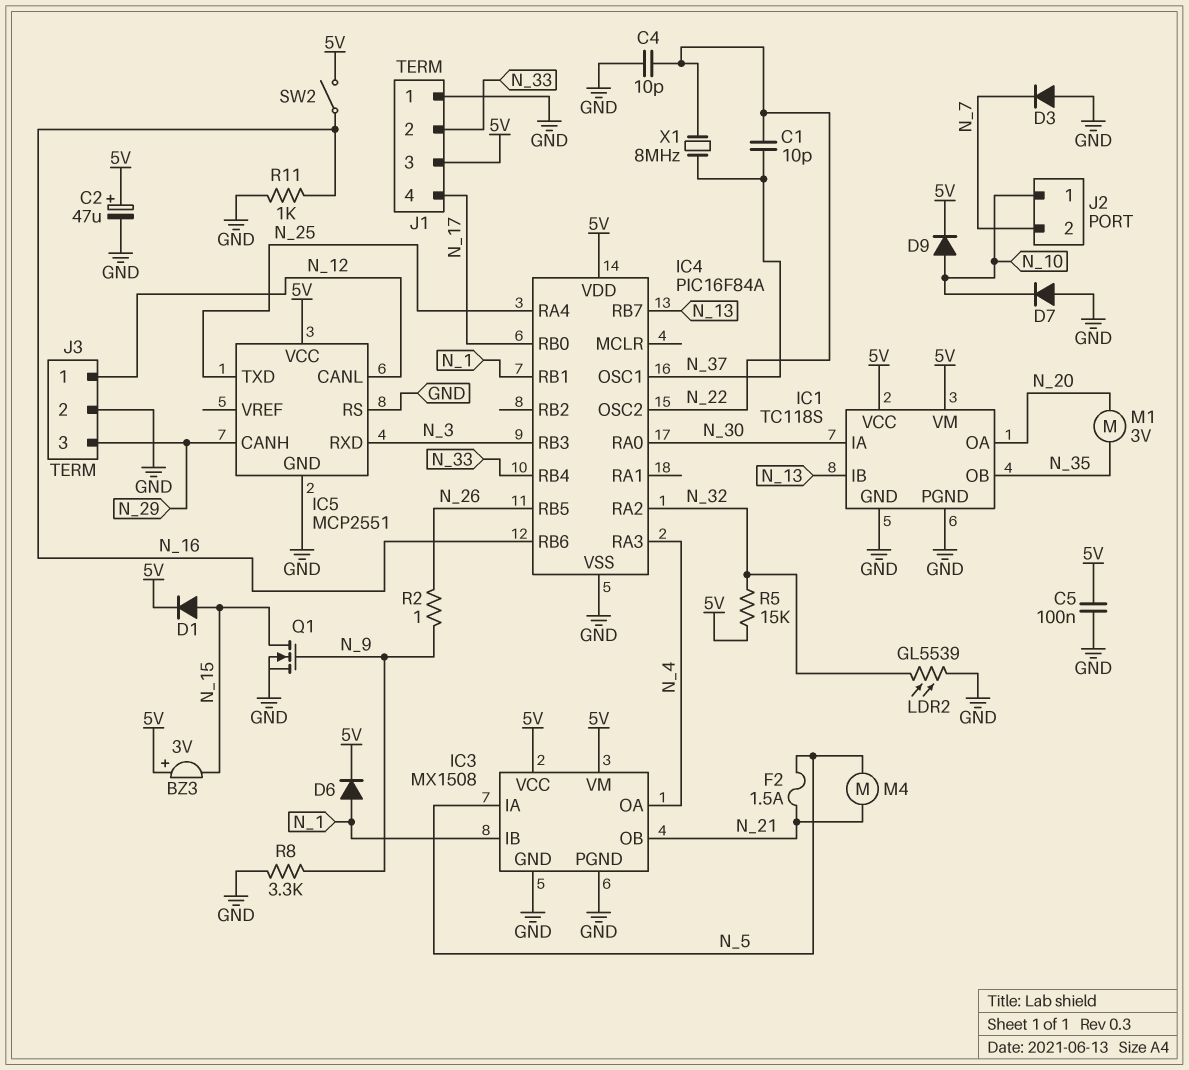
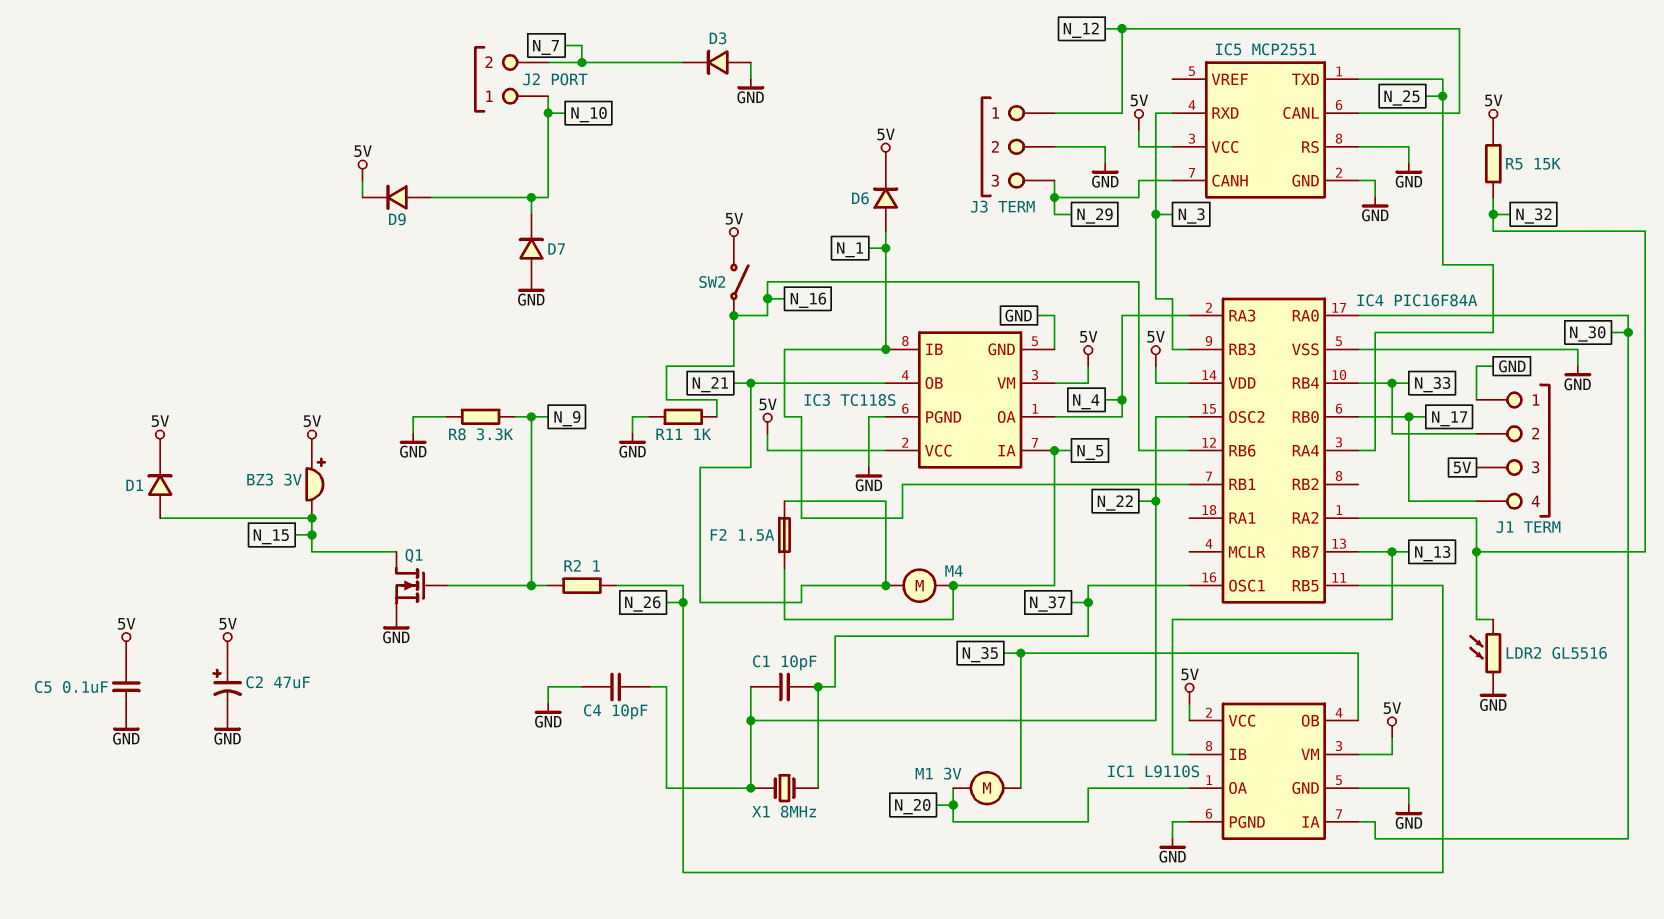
IC1: TC118S -> L9110S
IC3: MX1508 -> TC118S
LDR2: GL5539 (GND, N_32) -> GL5516 (GND, N_32)

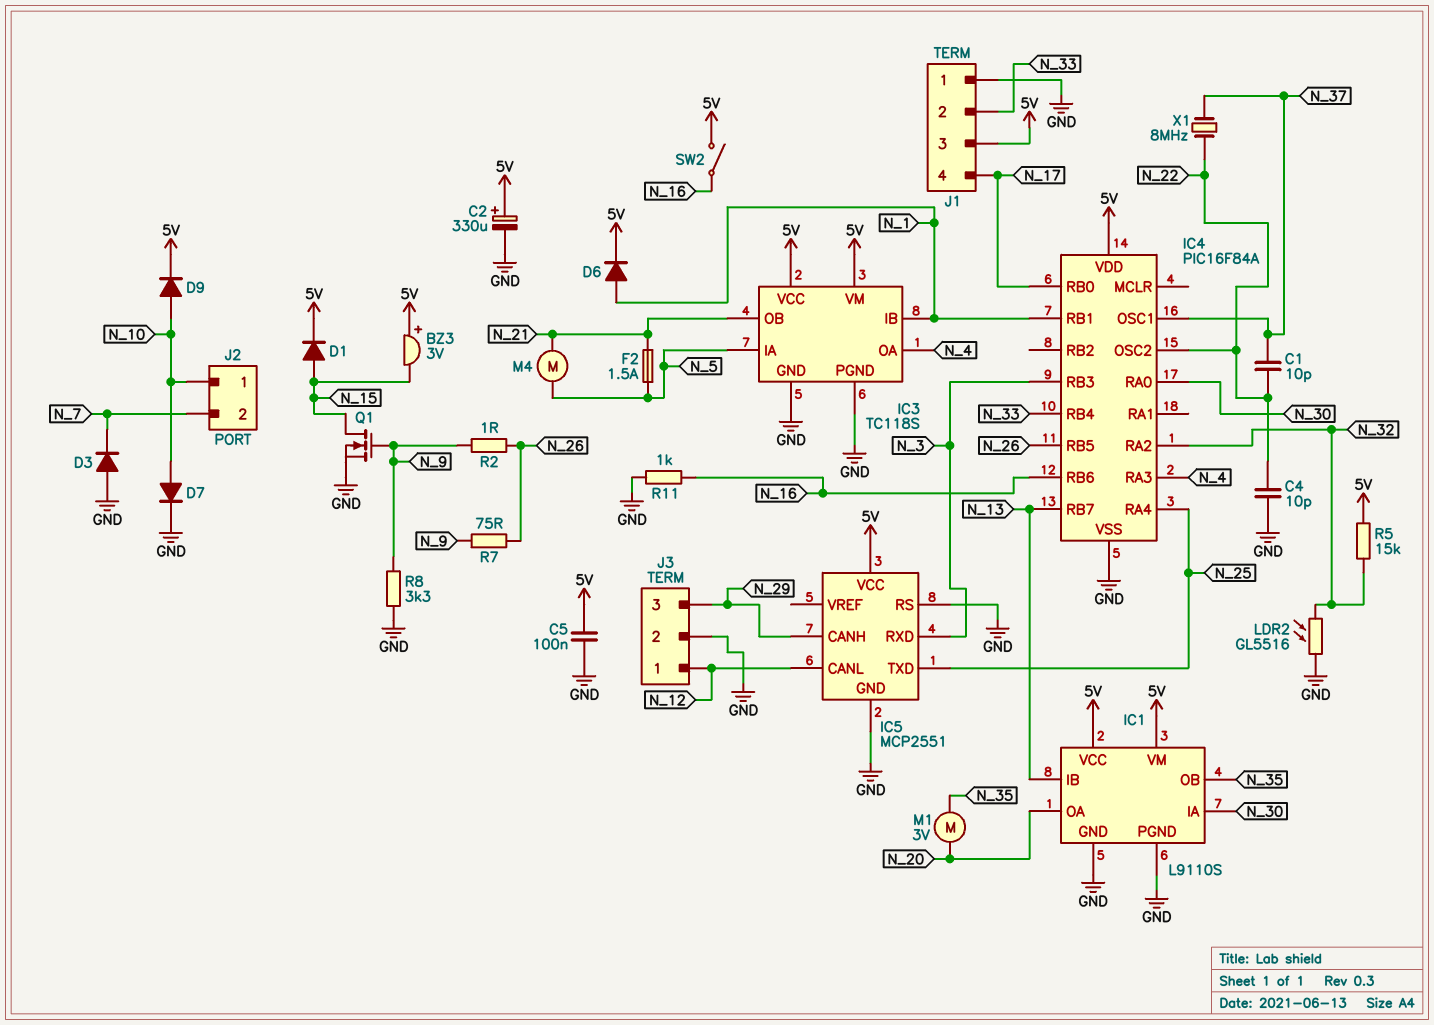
C2: 47uF (plus 5V, minus GND) -> 330uF (plus 5V, minus GND)
D7: diode (A GND, K N_10) -> diode (A N_10, K GND)
R7: none -> 75 (N_9, N_26)

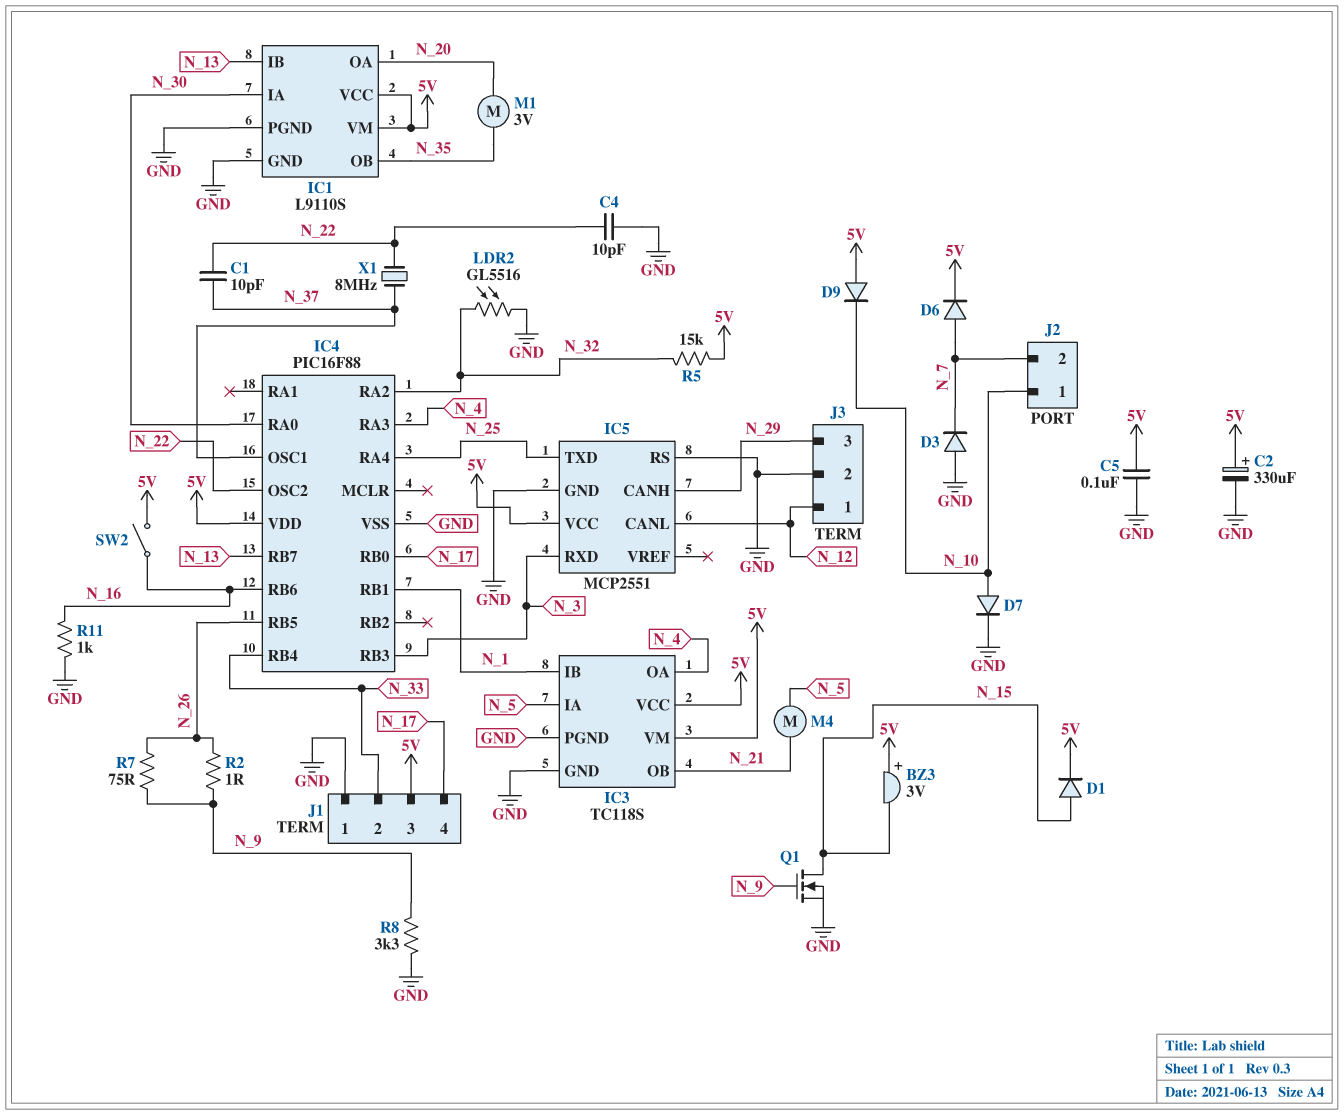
D6: diode (A N_1, K 5V) -> diode (A N_7, K 5V)
D9: diode (A N_10, K 5V) -> diode (A 5V, K N_10)
F2: 1.5A (N_5, N_21) -> none
IC4: PIC16F84A -> PIC16F88

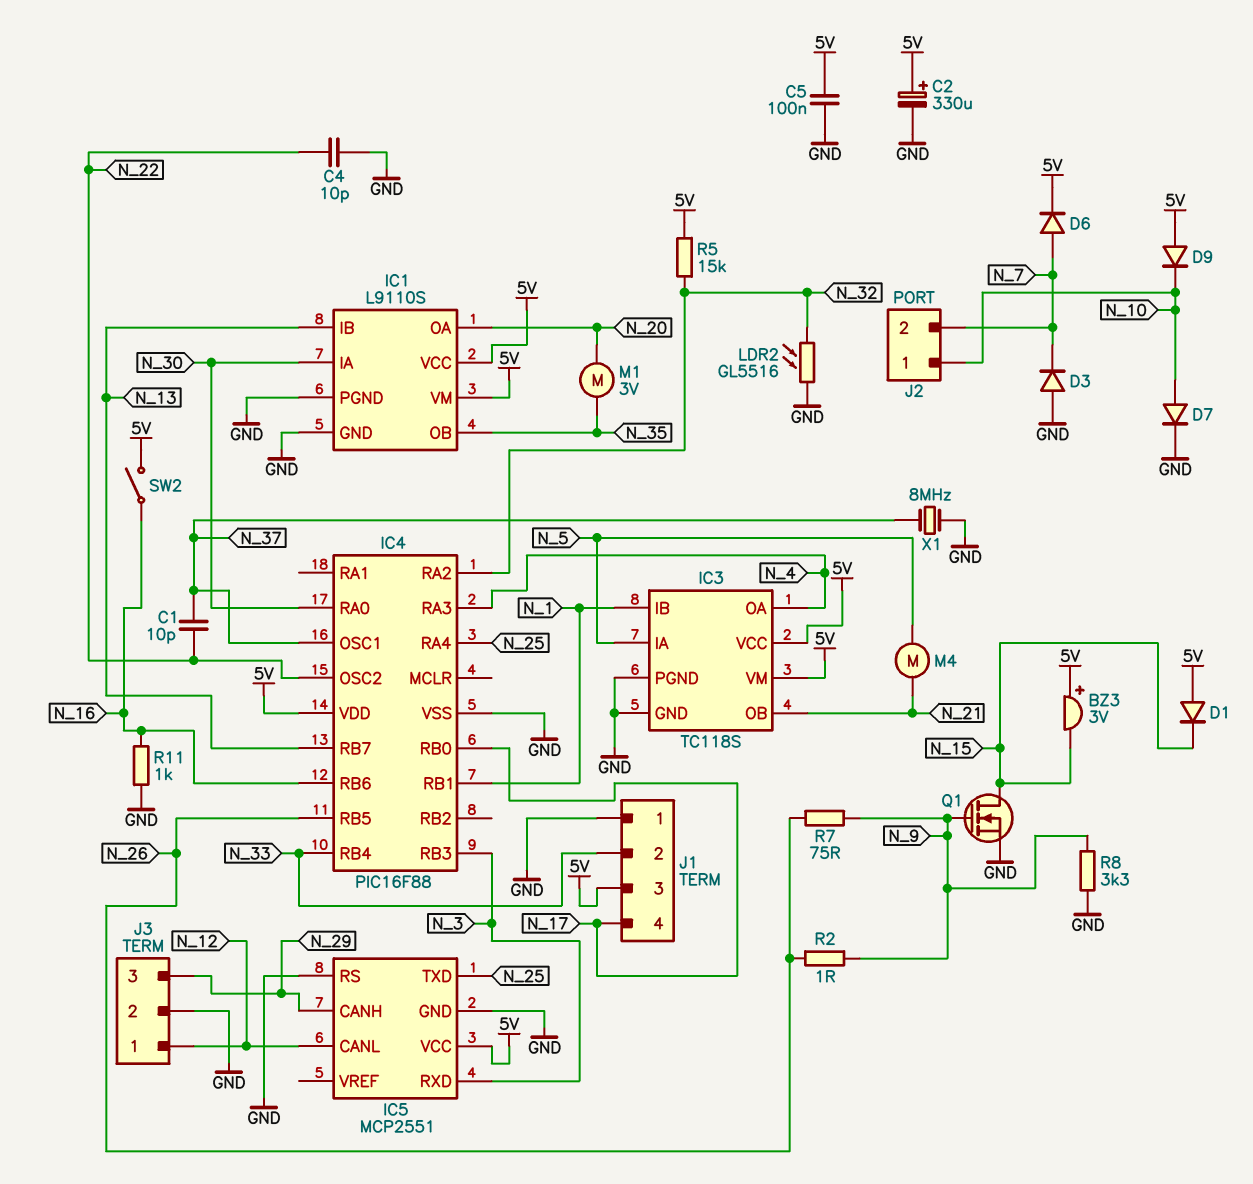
D1: diode (A N_15, K 5V) -> diode (A 5V, K N_15)
X1: 8MHz (N_22, N_37) -> 8MHz (GND, N_37)

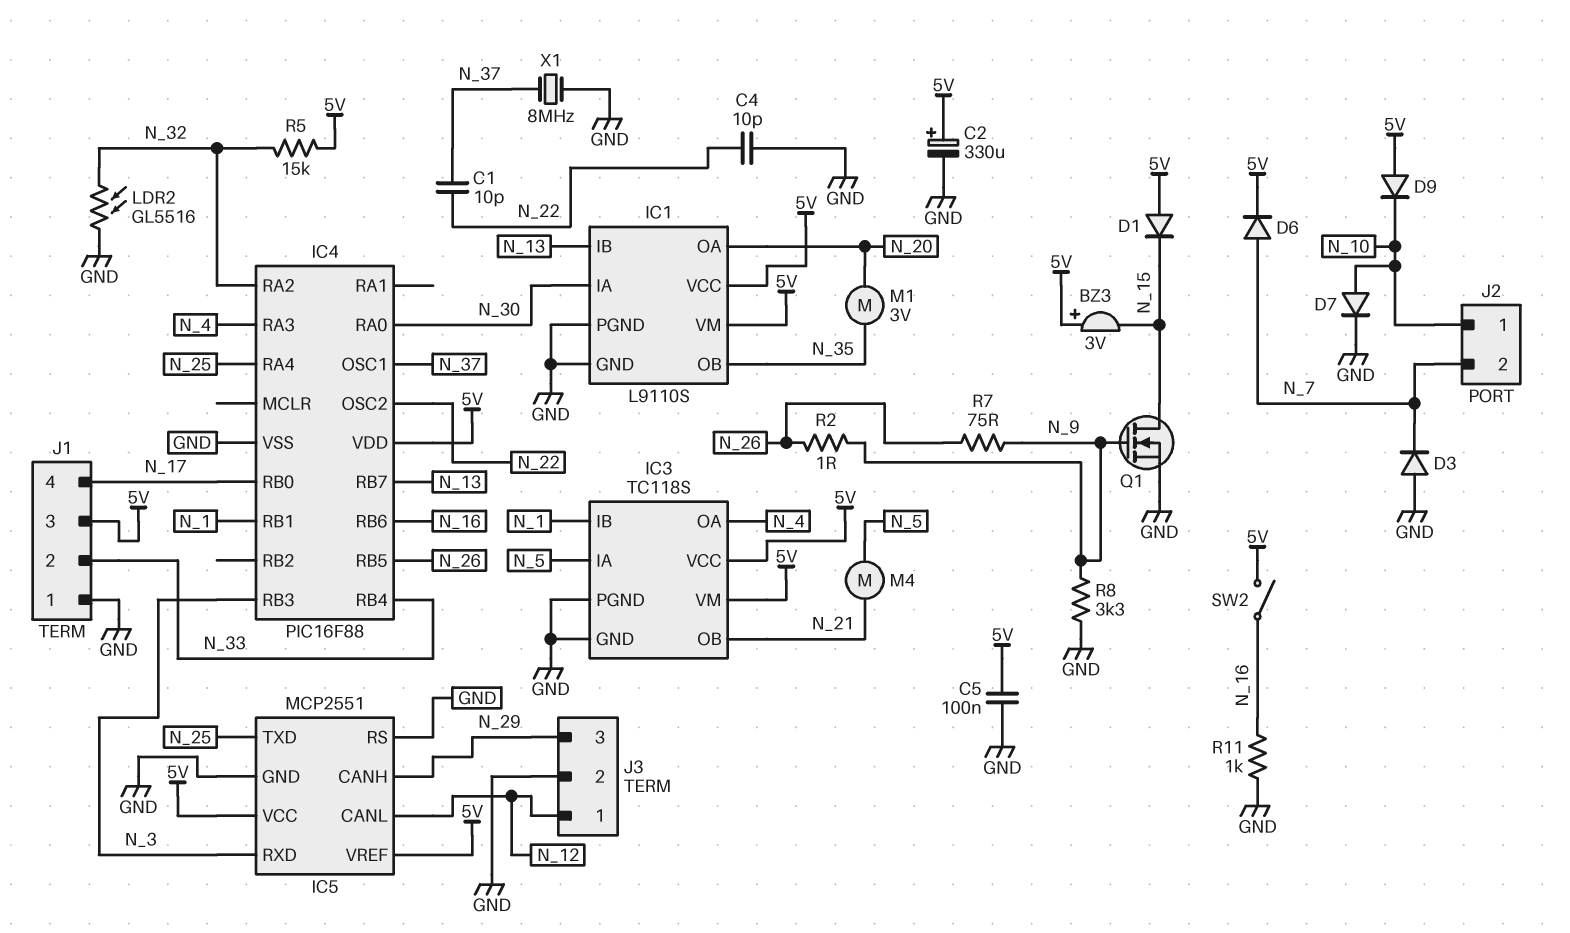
IC5 pin VREF: none -> 5V

